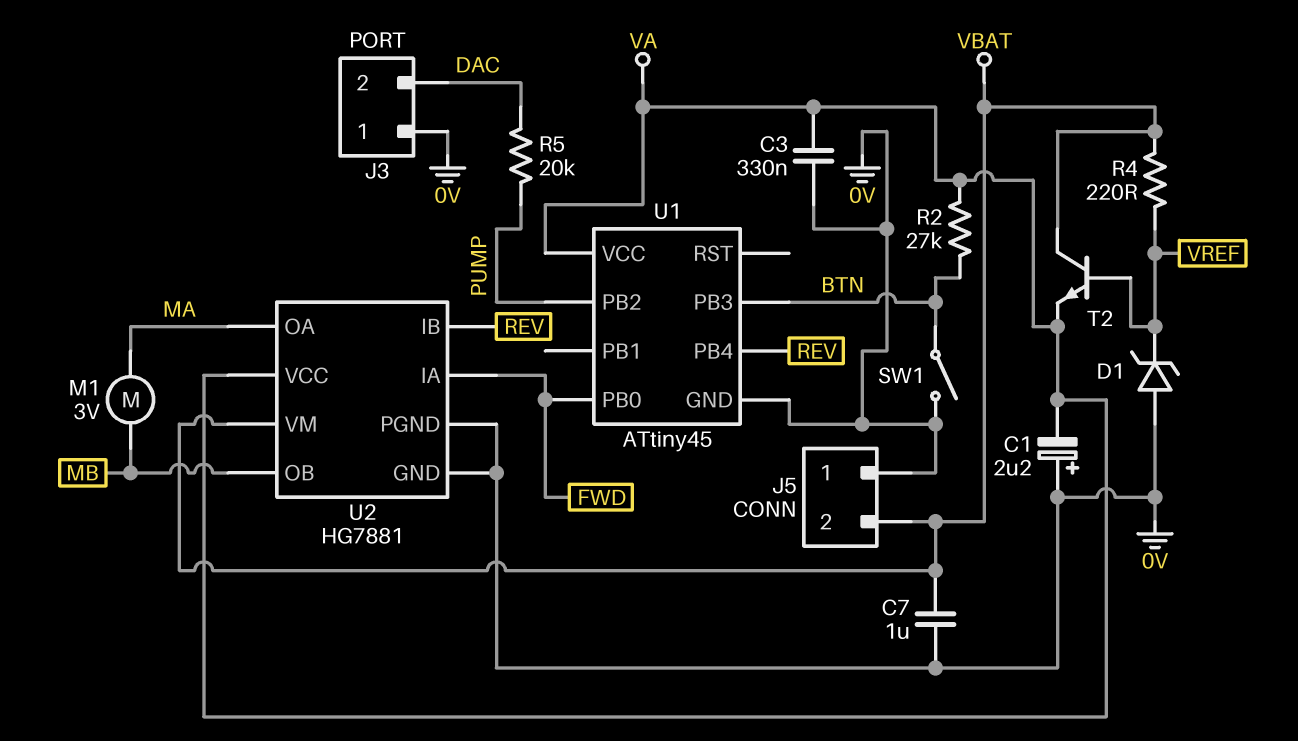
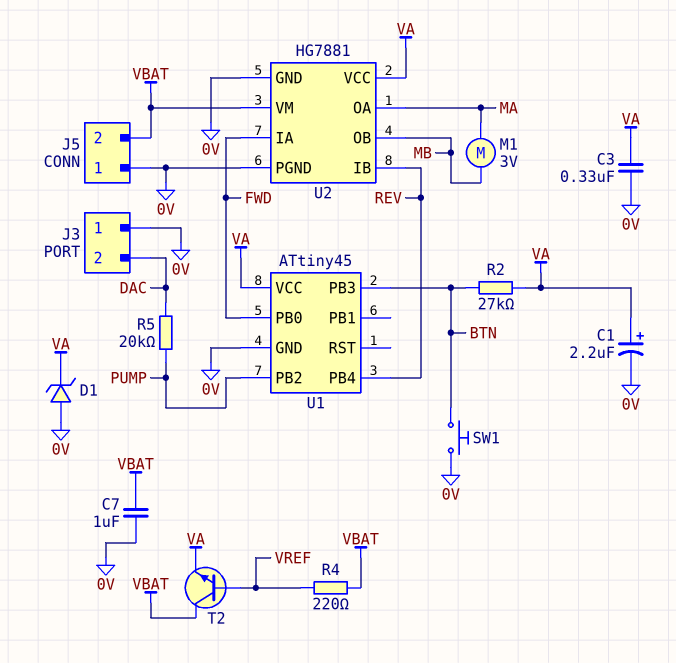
C1: 2.2uF (plus 0V, minus VA) -> 2.2uF (plus VA, minus 0V)
D1: zener (A 0V, K VREF) -> zener (A 0V, K VA)
SW1: switch (0V, BTN) -> button (0V, BTN)

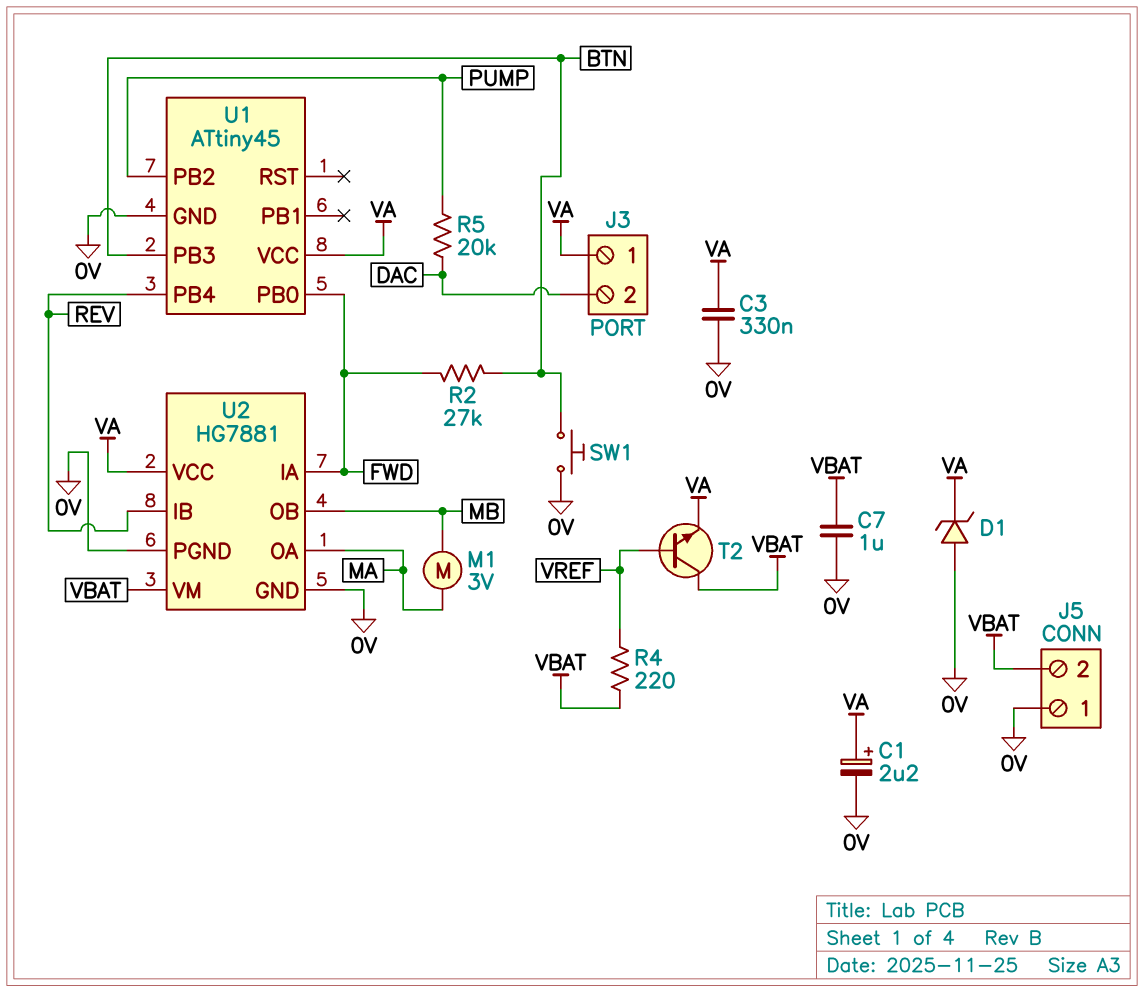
J3 pin 1: 0V -> VA
R2: 27k (BTN, VA) -> 27k (BTN, FWD)

